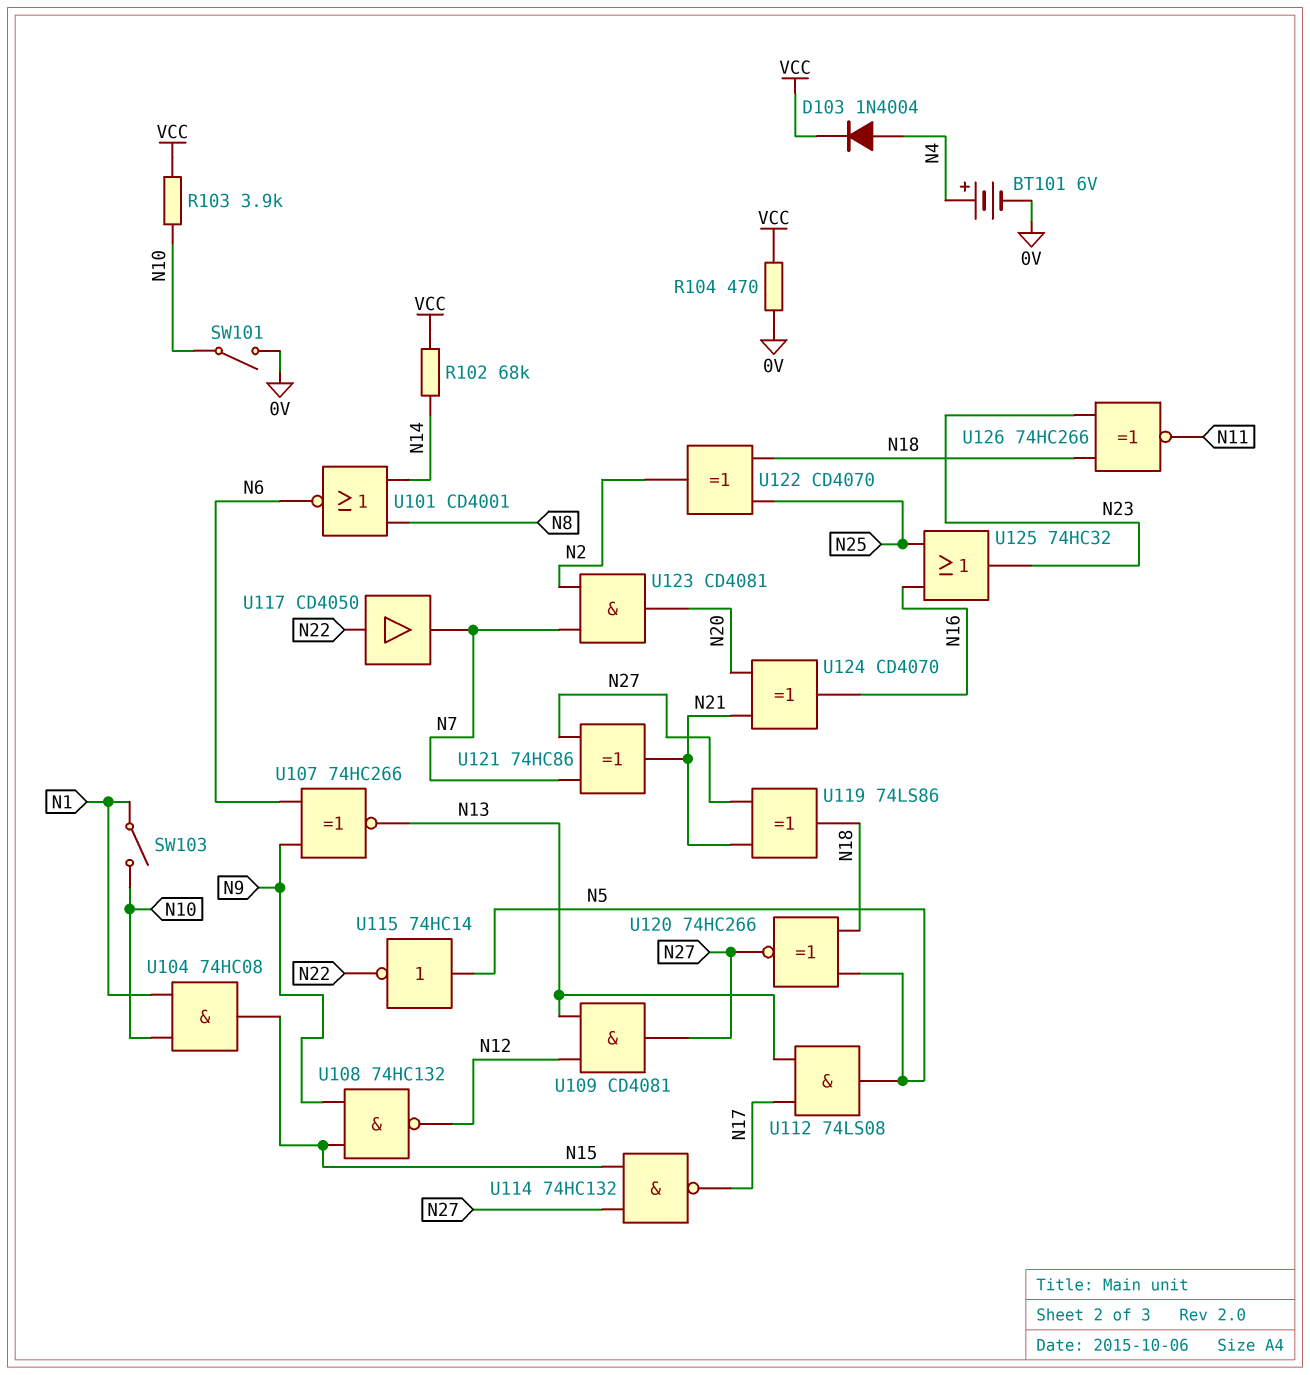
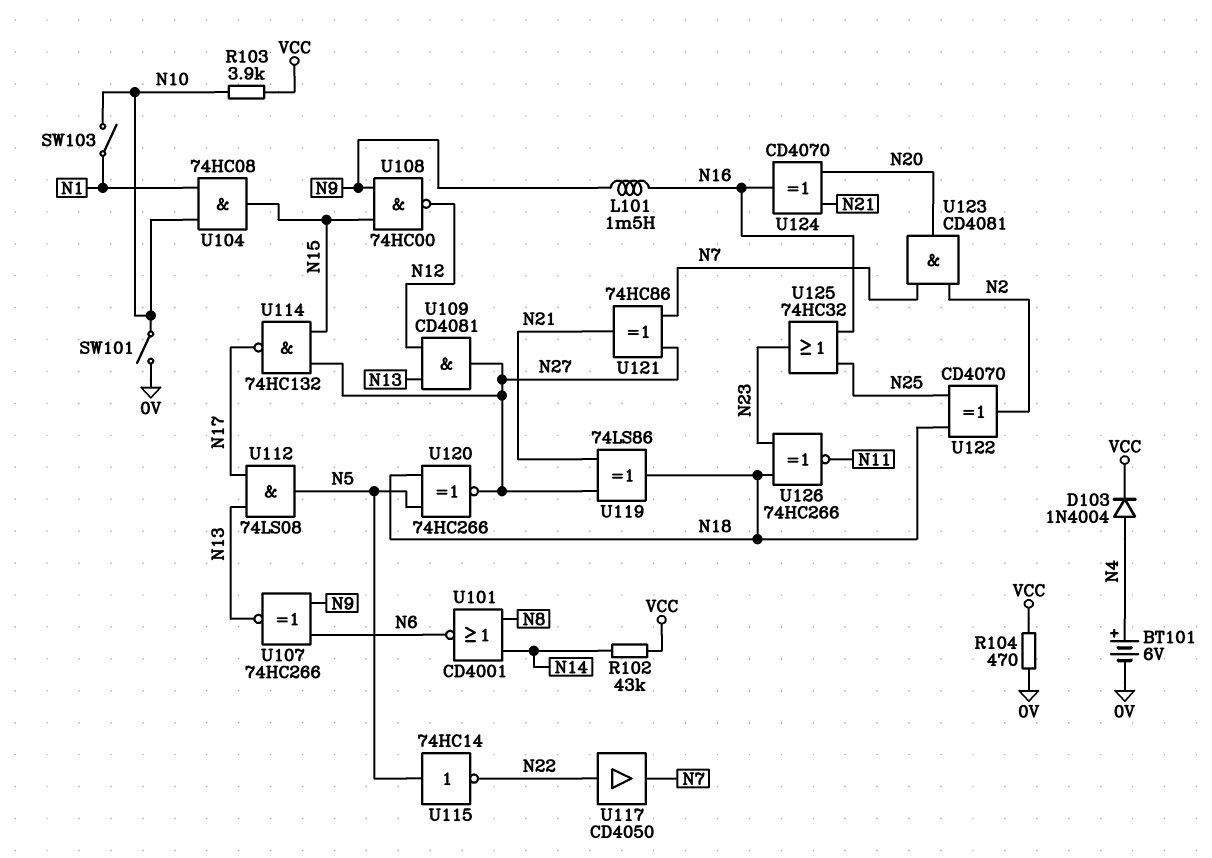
L101: none -> 1.5mH (N9, N16)
R102: 68k (N14, VCC) -> 43k (N14, VCC)
U108: NAND 74HC132 (in N9, in N15, out N12) -> NAND 74HC00 (in N9, in N15, out N12)

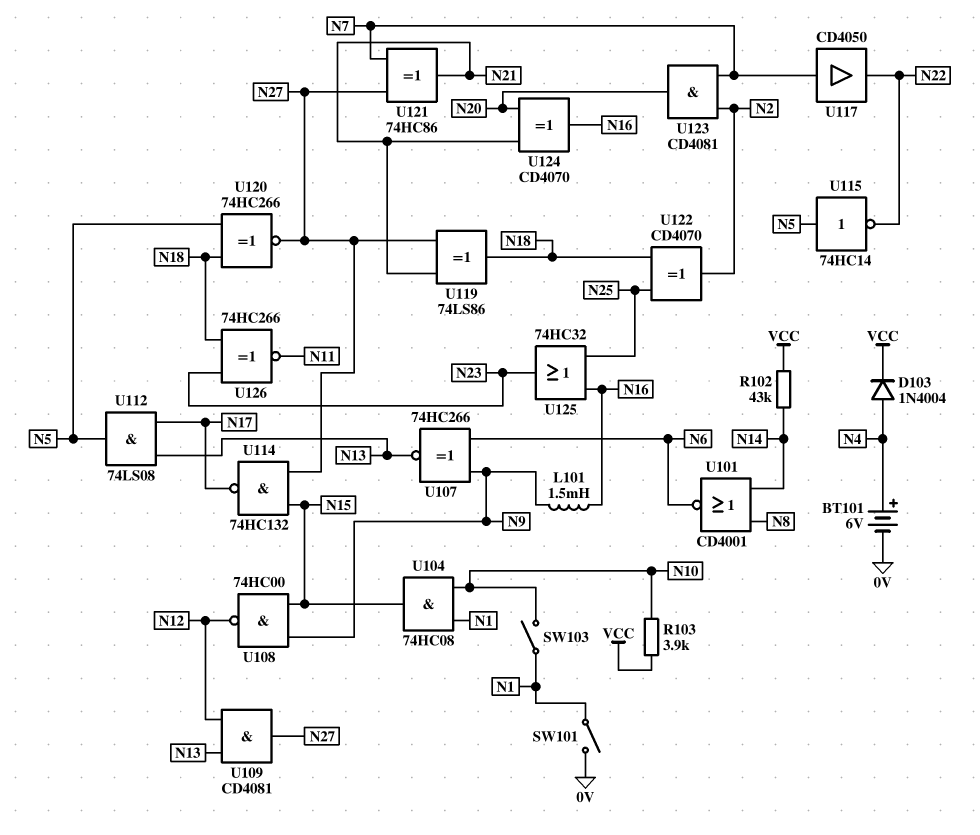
R104: 470 (0V, VCC) -> none
SW101: switch (0V, N10) -> switch (0V, N1)
U117: buffer CD4050 (in N22, out N7) -> buffer CD4050 (in N7, out N22)

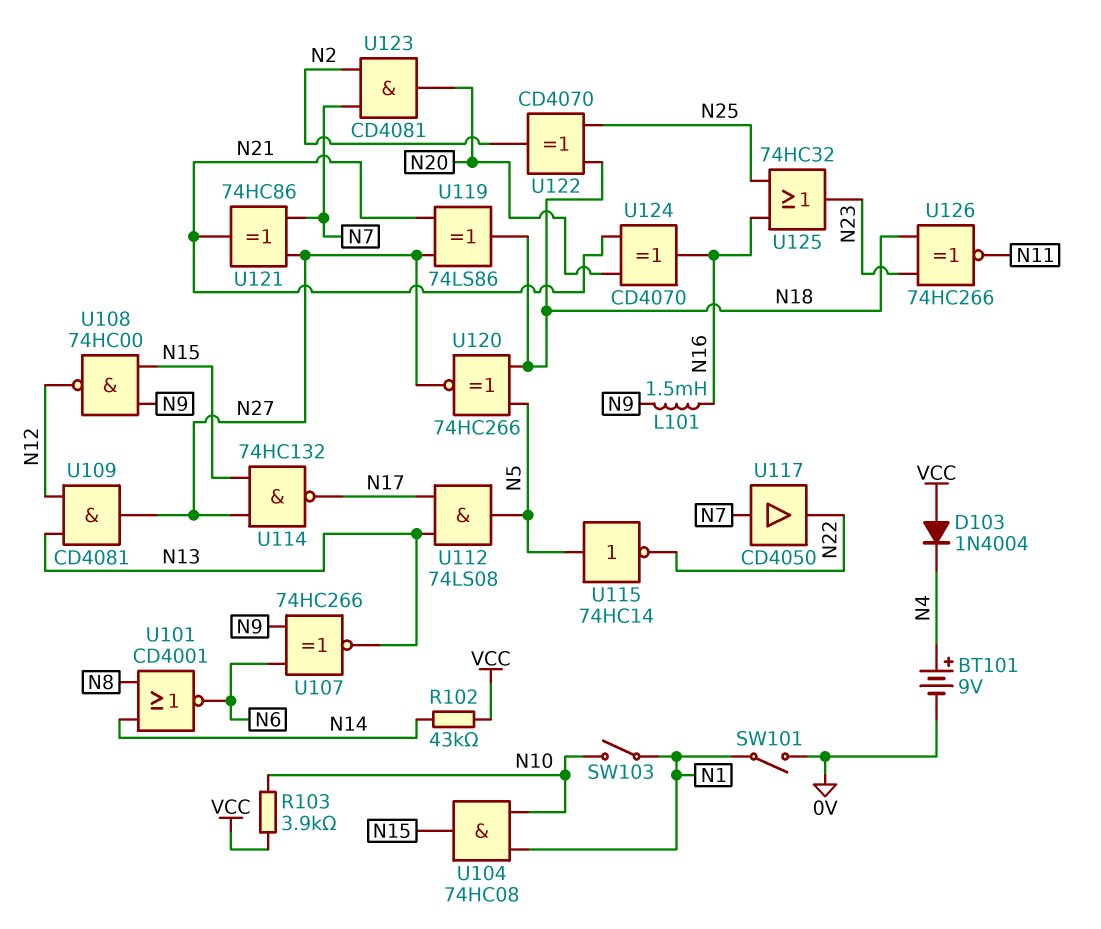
BT101: 6V (plus N4, minus 0V) -> 9V (plus N4, minus 0V)
D103: diode 1N4004 (A N4, K VCC) -> diode 1N4004 (A VCC, K N4)

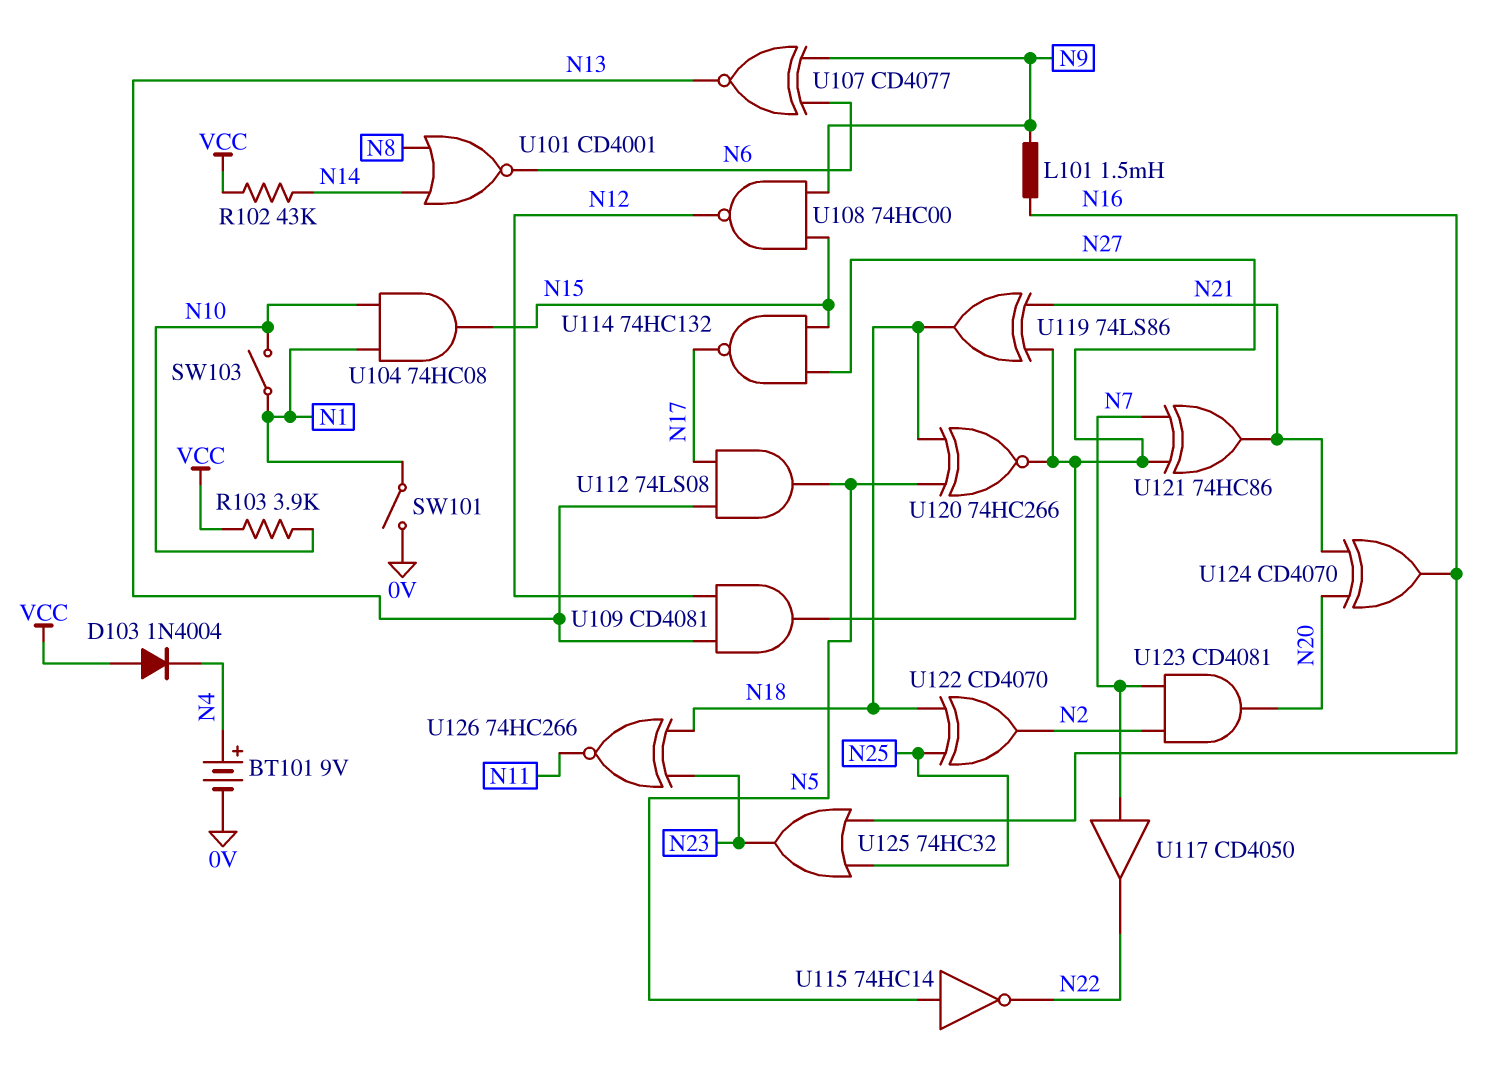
U107: XNOR 74HC266 (in N6, in N9, out N13) -> XNOR CD4077 (in N6, in N9, out N13)

